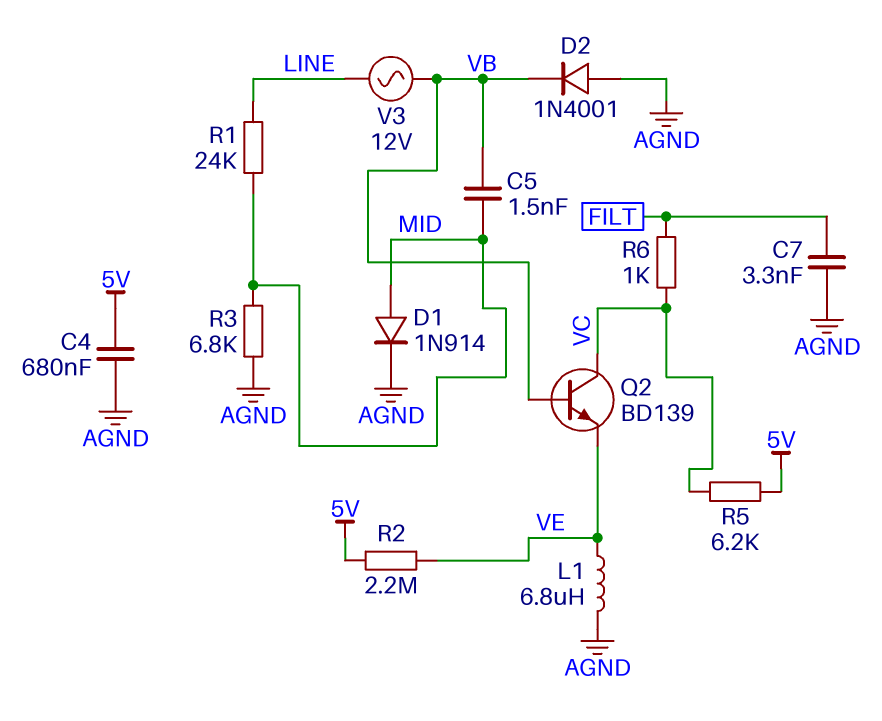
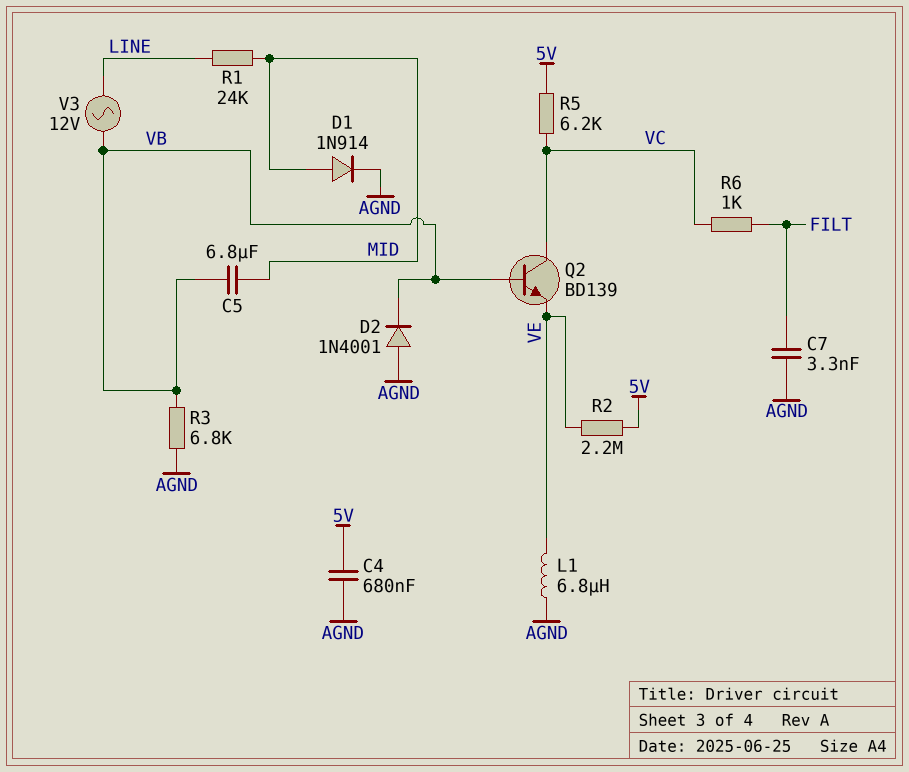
C5: 1.5nF (MID, VB) -> 6.8uF (MID, VB)
R3: 6.8k (AGND, MID) -> 6.8k (AGND, VB)

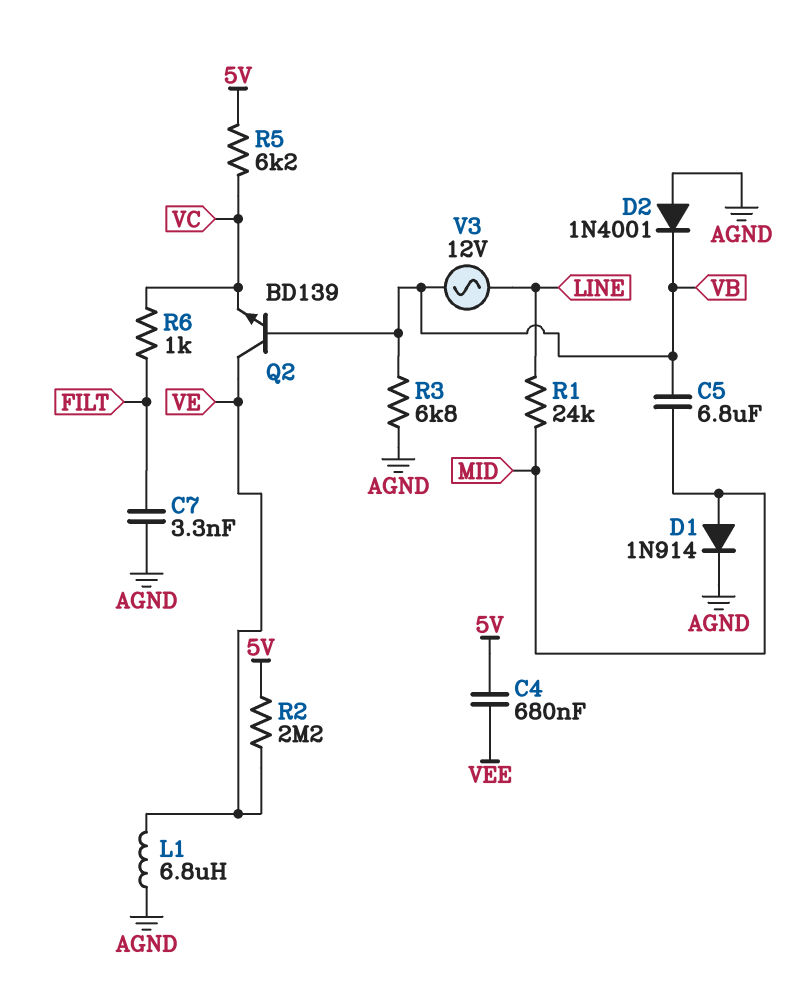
C4: 680nF (5V, AGND) -> 680nF (5V, VEE)
Q2: NPN BD139 (B VB, C VC, E VE) -> NPN BD139 (B VB, C VE, E VC)

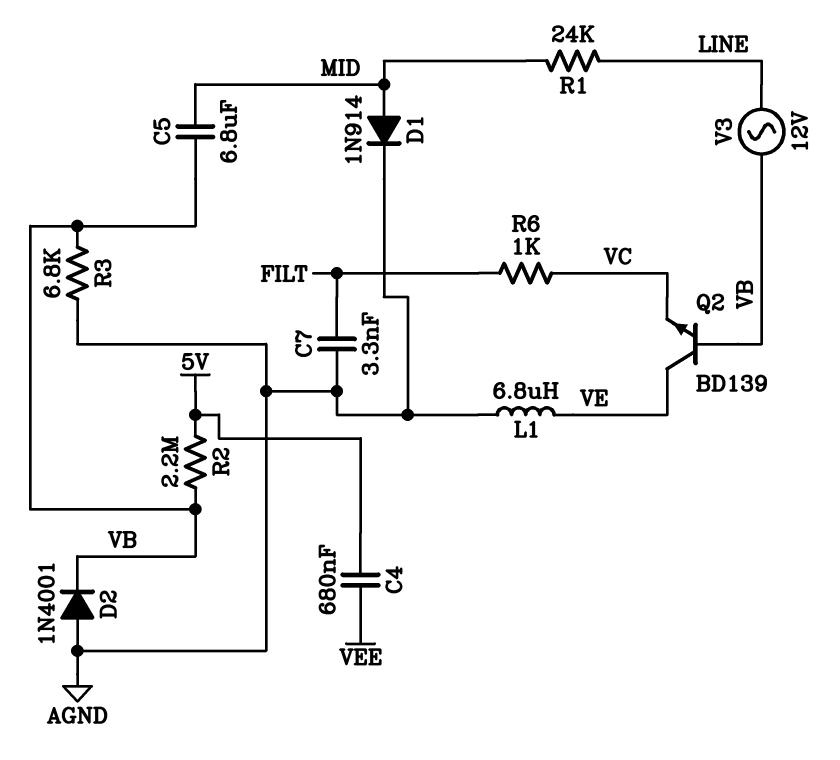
R2: 2.2M (5V, VE) -> 2.2M (5V, VB)
R5: 6.2k (5V, VC) -> none

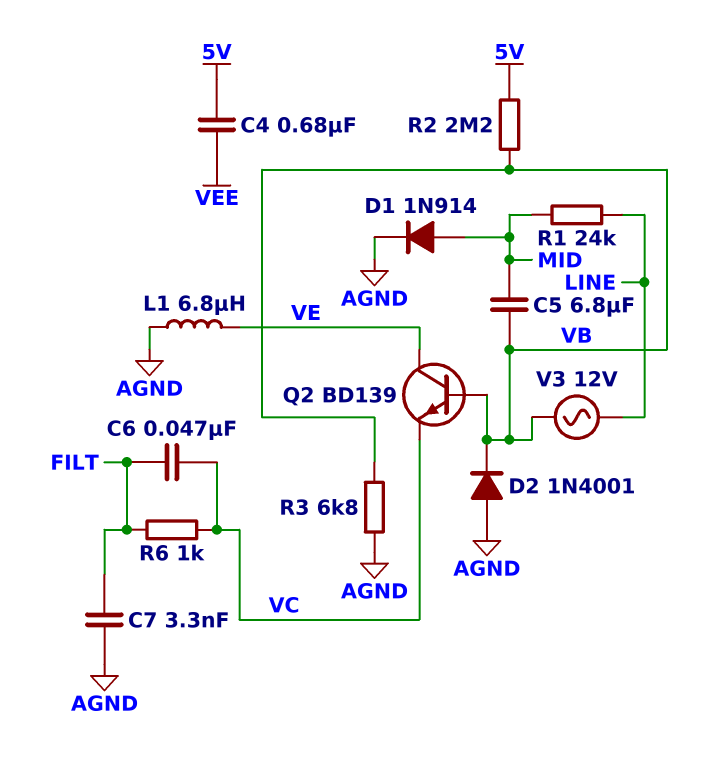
C6: none -> 47nF (FILT, VC)

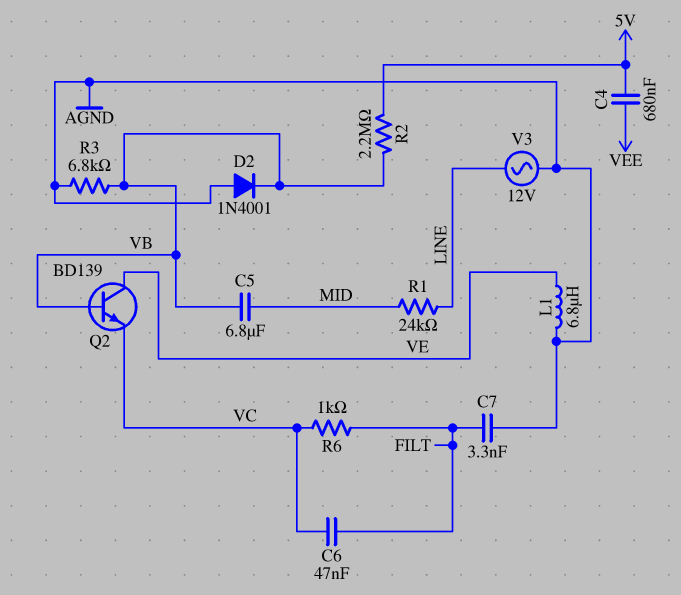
D1: diode 1N914 (A MID, K AGND) -> none
V3: AC 12V (LINE, VB) -> AC 12V (AGND, LINE)

